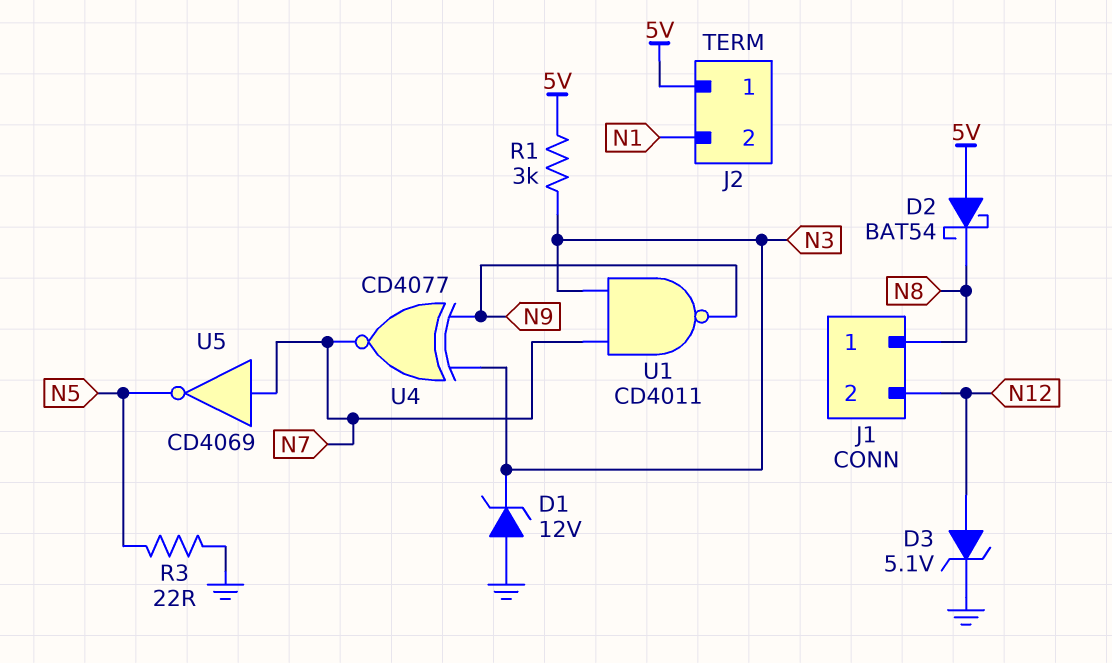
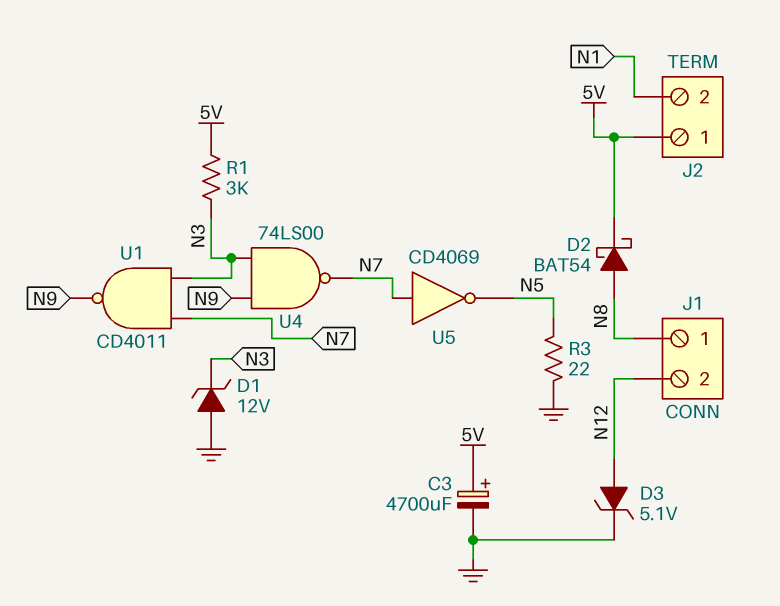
C3: none -> 4700uF (plus 5V, minus GND)
D2: schottky BAT54 (A 5V, K N8) -> schottky BAT54 (A N8, K 5V)
U4: XNOR CD4077 (in N3, in N9, out N7) -> NAND 74LS00 (in N3, in N9, out N7)

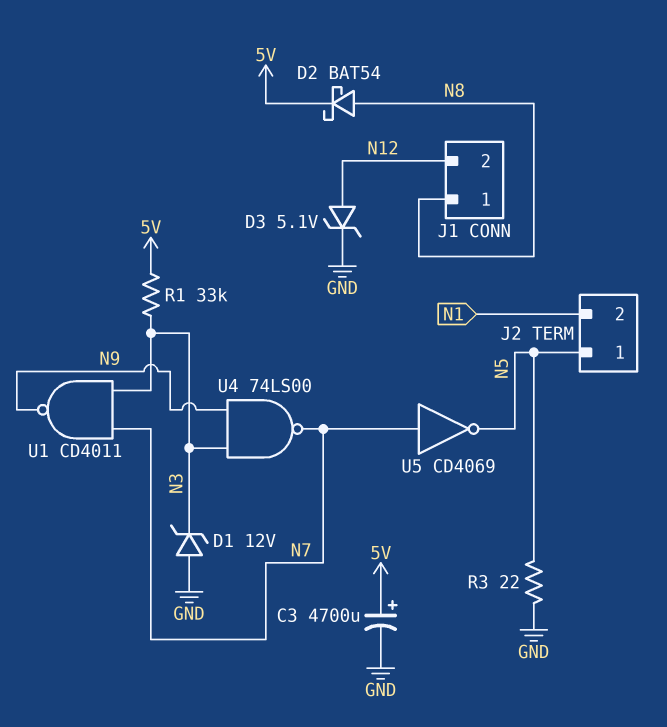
J2 pin 1: 5V -> N5
R1: 3k (5V, N3) -> 33k (5V, N3)

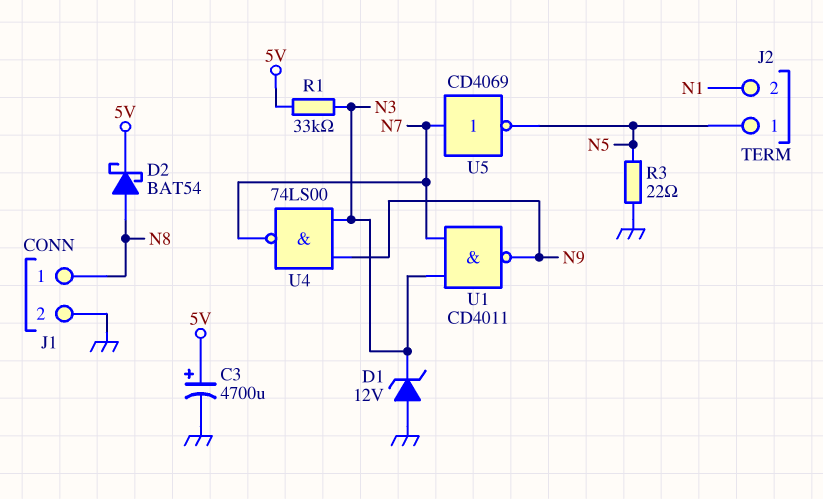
D3: zener 5.1V (A N12, K GND) -> none
J1 pin 2: N12 -> GND

